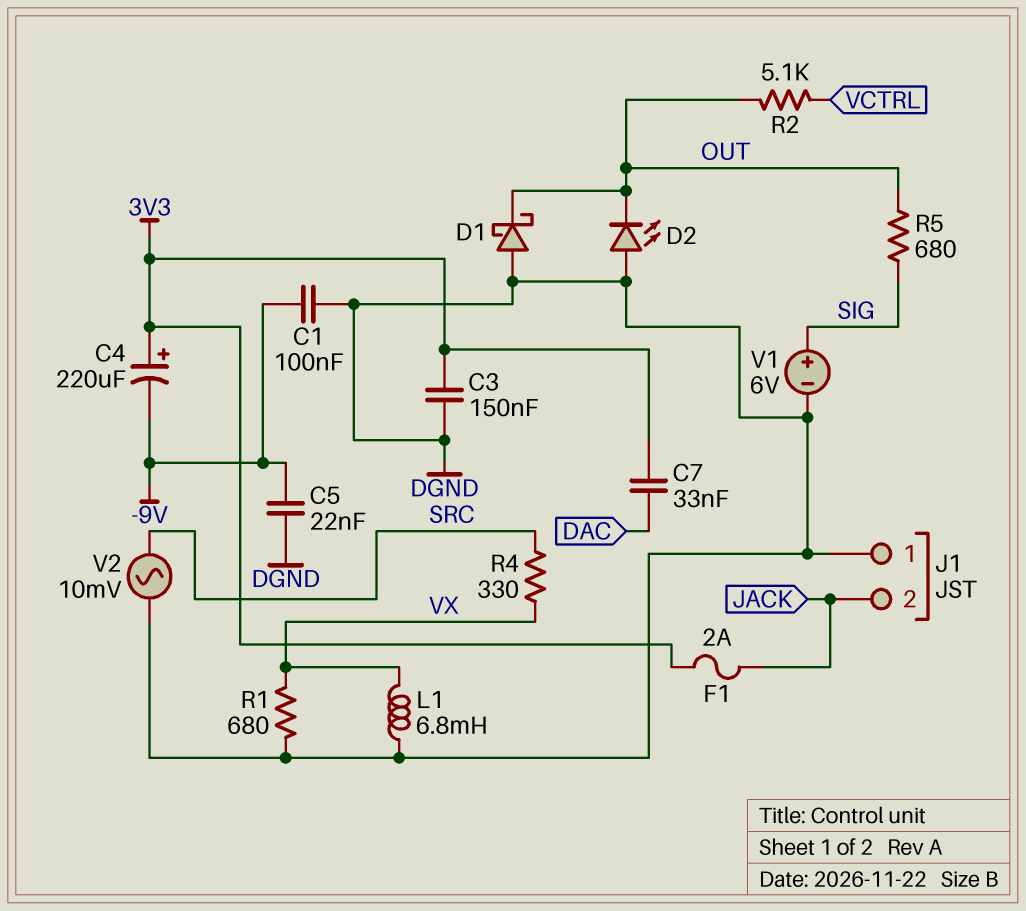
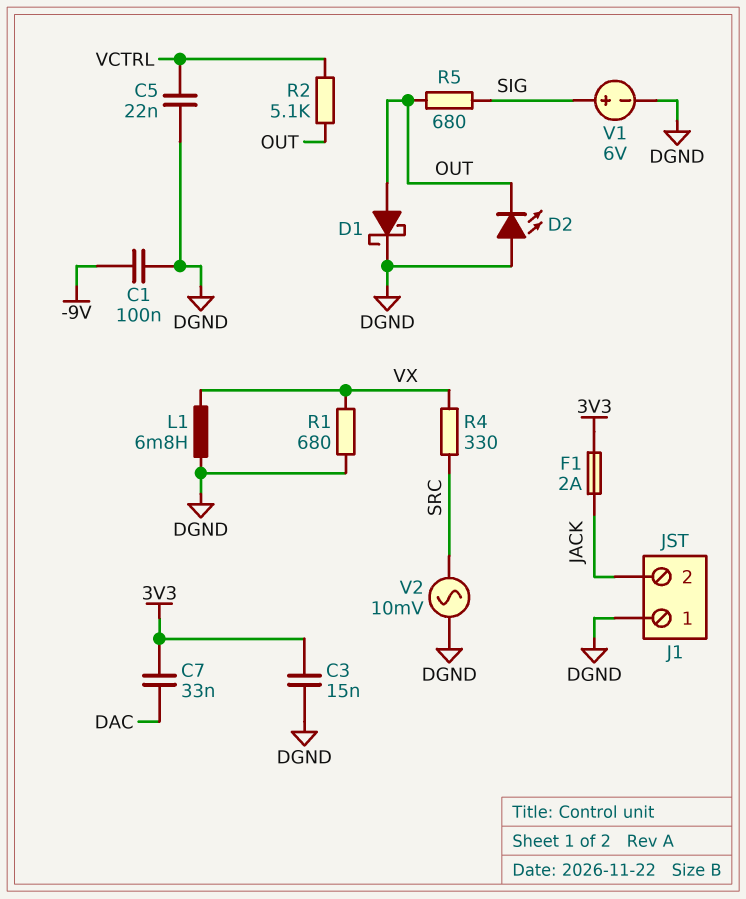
C3: 150nF (3V3, DGND) -> 15nF (3V3, DGND)
C4: 220uF (plus 3V3, minus -9V) -> none
C5: 22nF (-9V, DGND) -> 22nF (DGND, VCTRL)
D1: schottky (A DGND, K OUT) -> schottky (A OUT, K DGND)

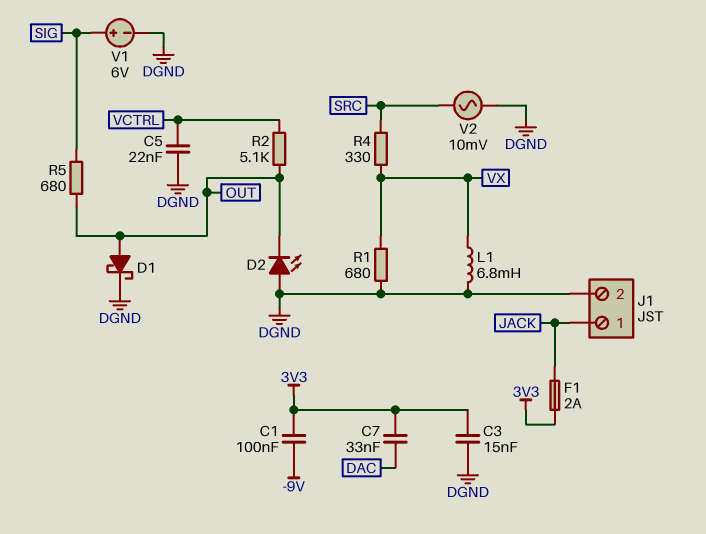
C1: 100nF (-9V, DGND) -> 100nF (-9V, 3V3)
J1 pin 1: DGND -> JACK
J1 pin 2: JACK -> DGND

